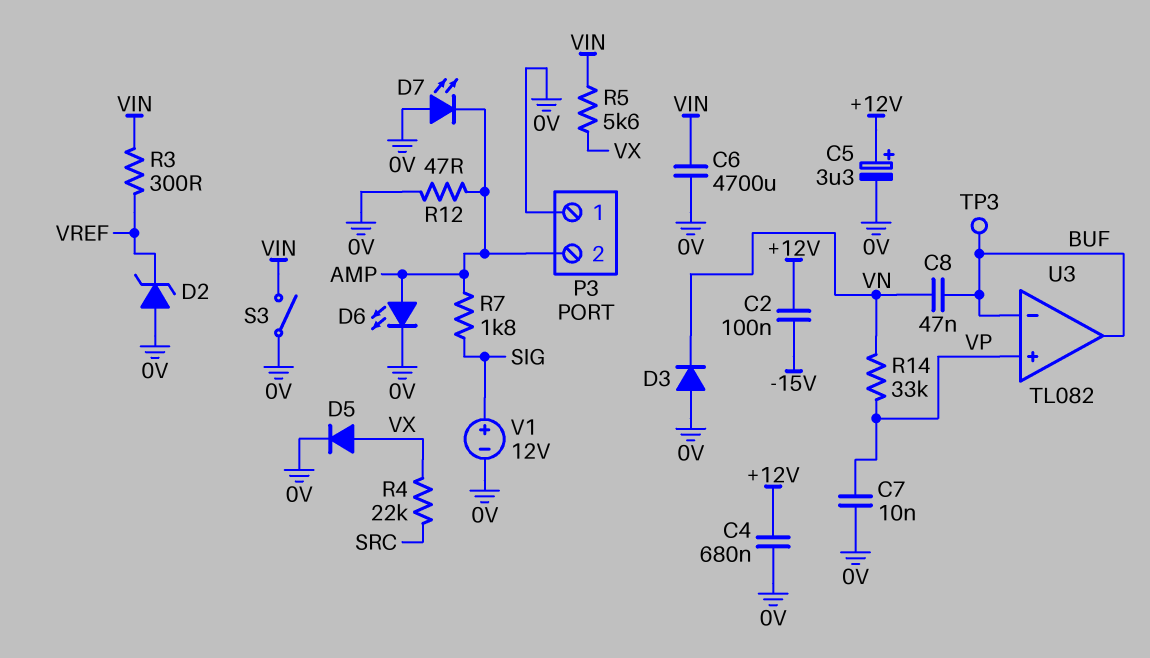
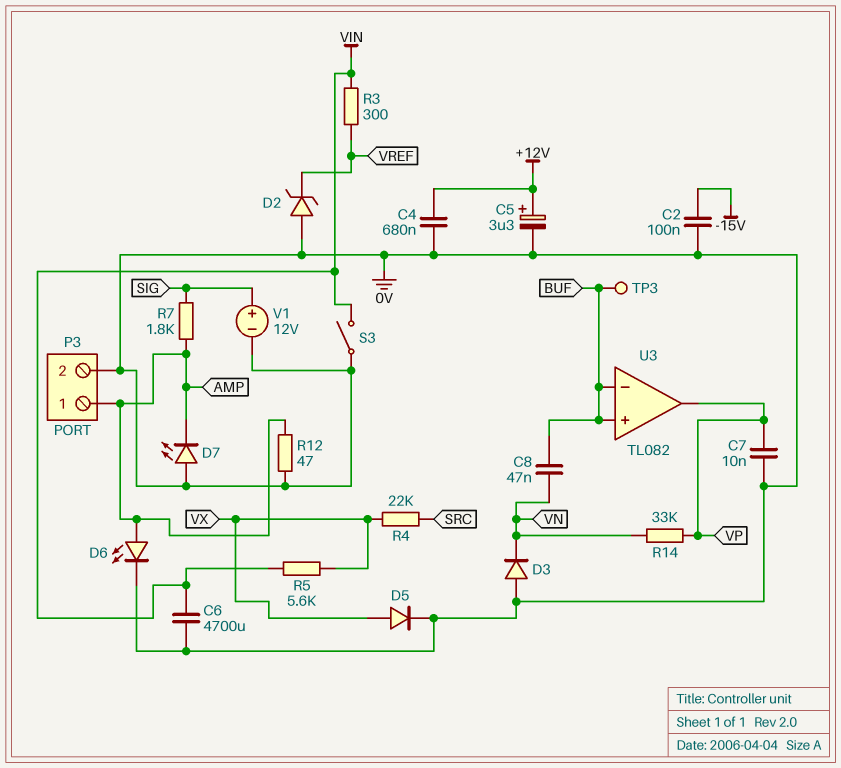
C2: 100nF (+12V, -15V) -> 100nF (-15V, 0V)
P3 pin 1: 0V -> AMP
P3 pin 2: AMP -> 0V
U3 pin in+: VP -> BUF
U3 pin out: BUF -> VP

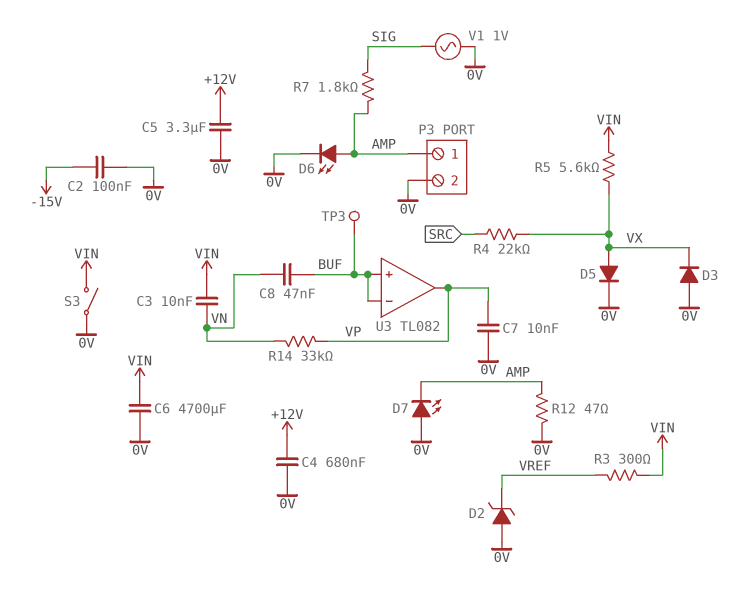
C3: none -> 10nF (VIN, VN)
C5: 3.3uF (plus +12V, minus 0V) -> 3.3uF (+12V, 0V)
D3: diode (A 0V, K VN) -> diode (A 0V, K VX)
V1: 12V (plus SIG, minus 0V) -> AC 1V (0V, SIG)

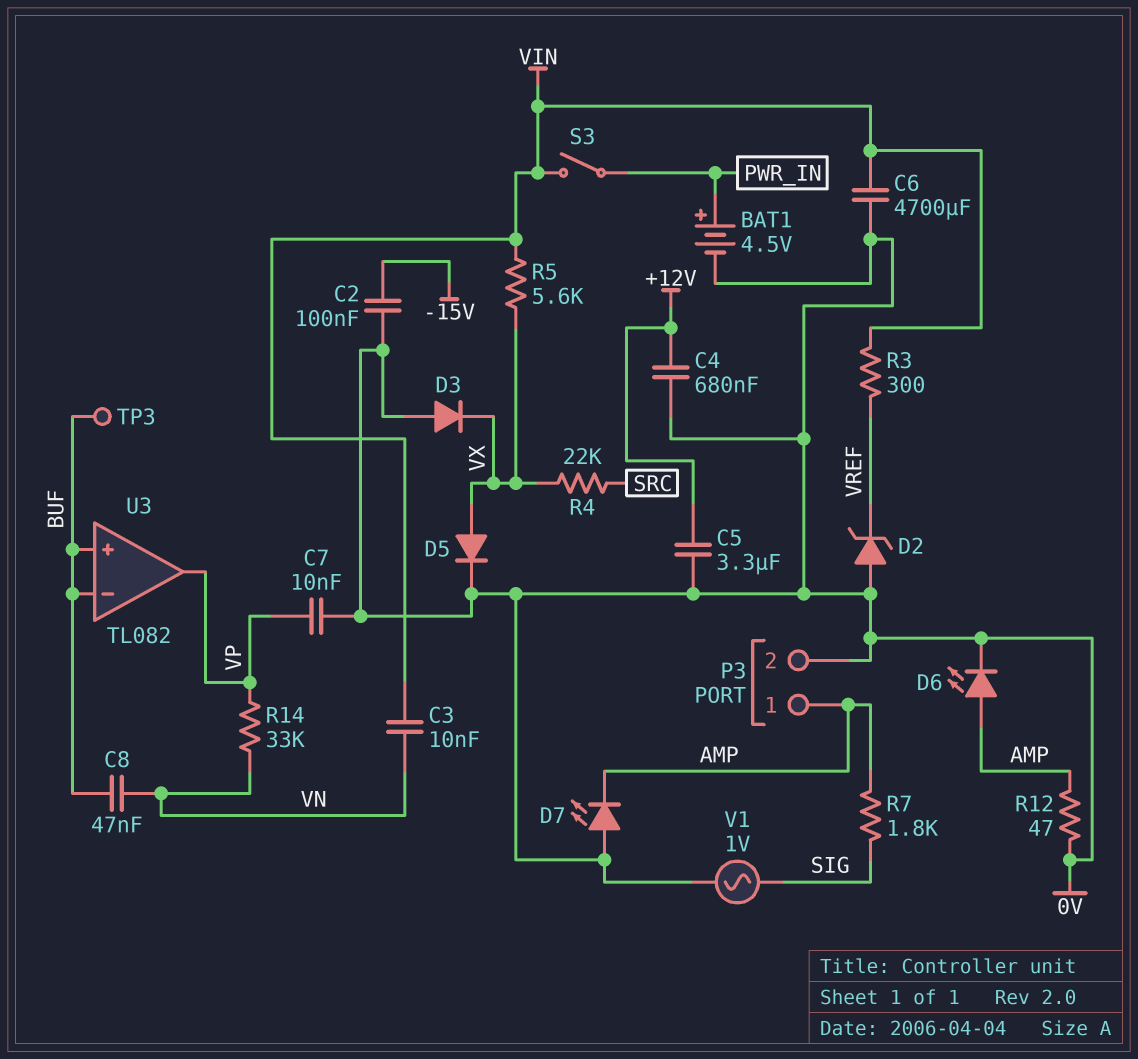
BAT1: none -> 4.5V (plus PWR_IN, minus 0V)
S3: switch (0V, VIN) -> switch (PWR_IN, VIN)

